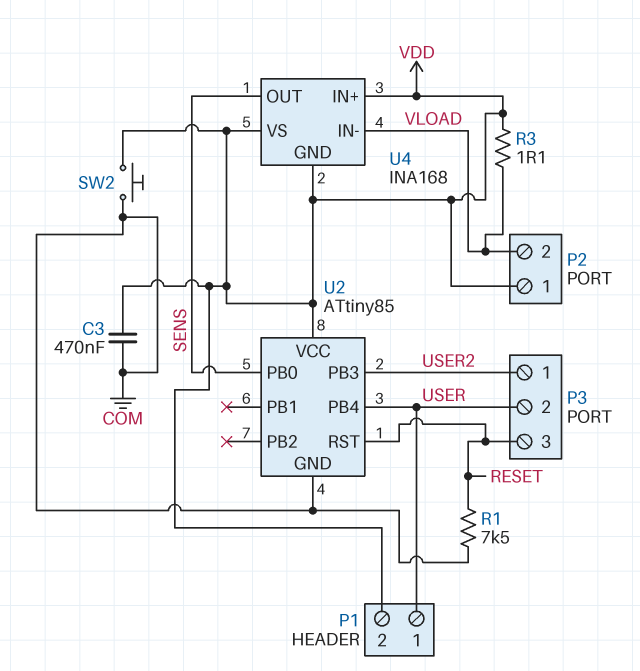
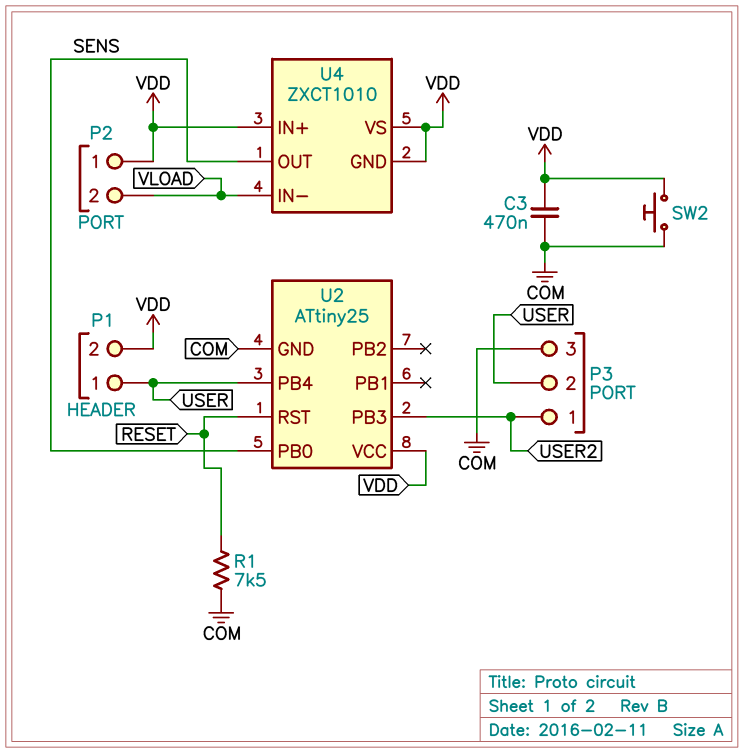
P3 pin 3: RESET -> COM
R3: 1.1 (VDD, VLOAD) -> none
U2: ATtiny85 -> ATtiny25
U4: INA168 -> ZXCT1010

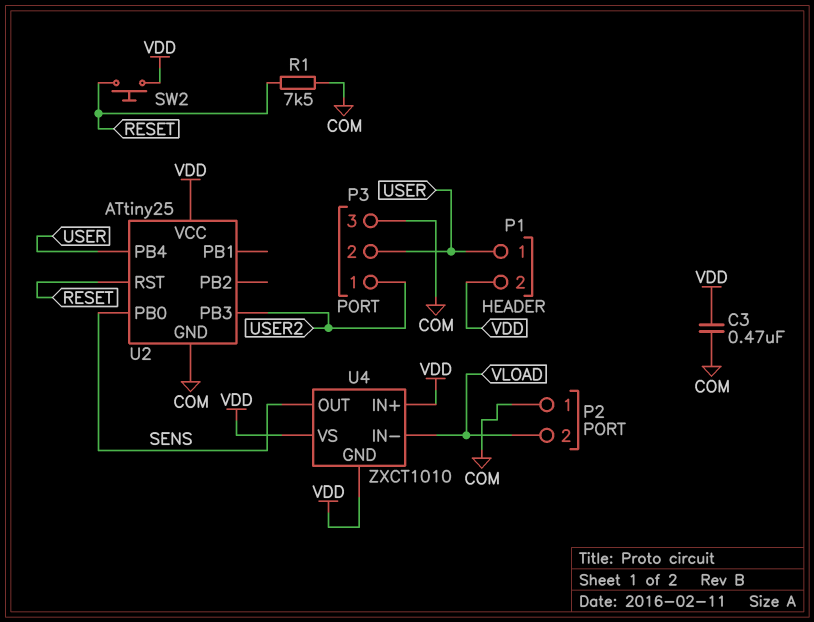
P2 pin 1: VDD -> COM
SW2: button (COM, VDD) -> button (RESET, VDD)

